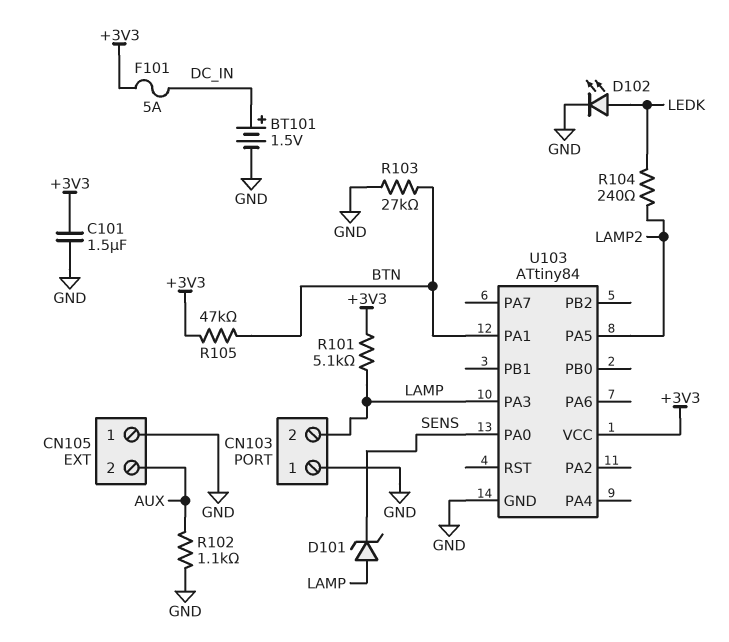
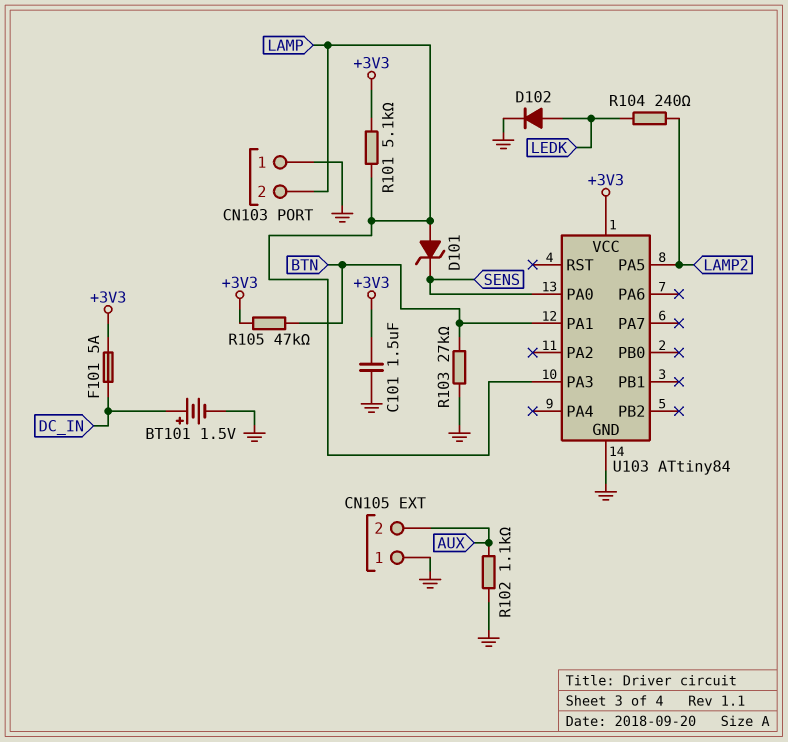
D102: LED (A LEDK, K GND) -> diode (A LEDK, K GND)

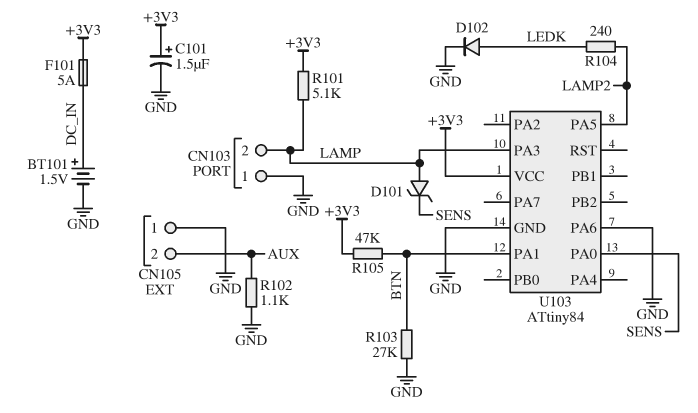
C101: 1.5uF (+3V3, GND) -> 1.5uF (plus +3V3, minus GND)
U103 pin PA6: none -> GND

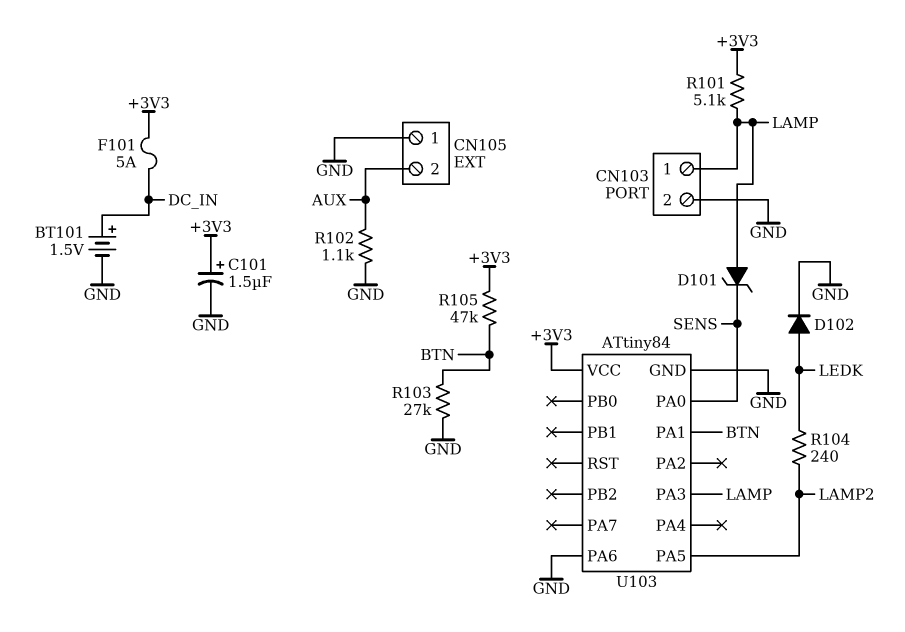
CN103 pin 1: GND -> LAMP
CN103 pin 2: LAMP -> GND

